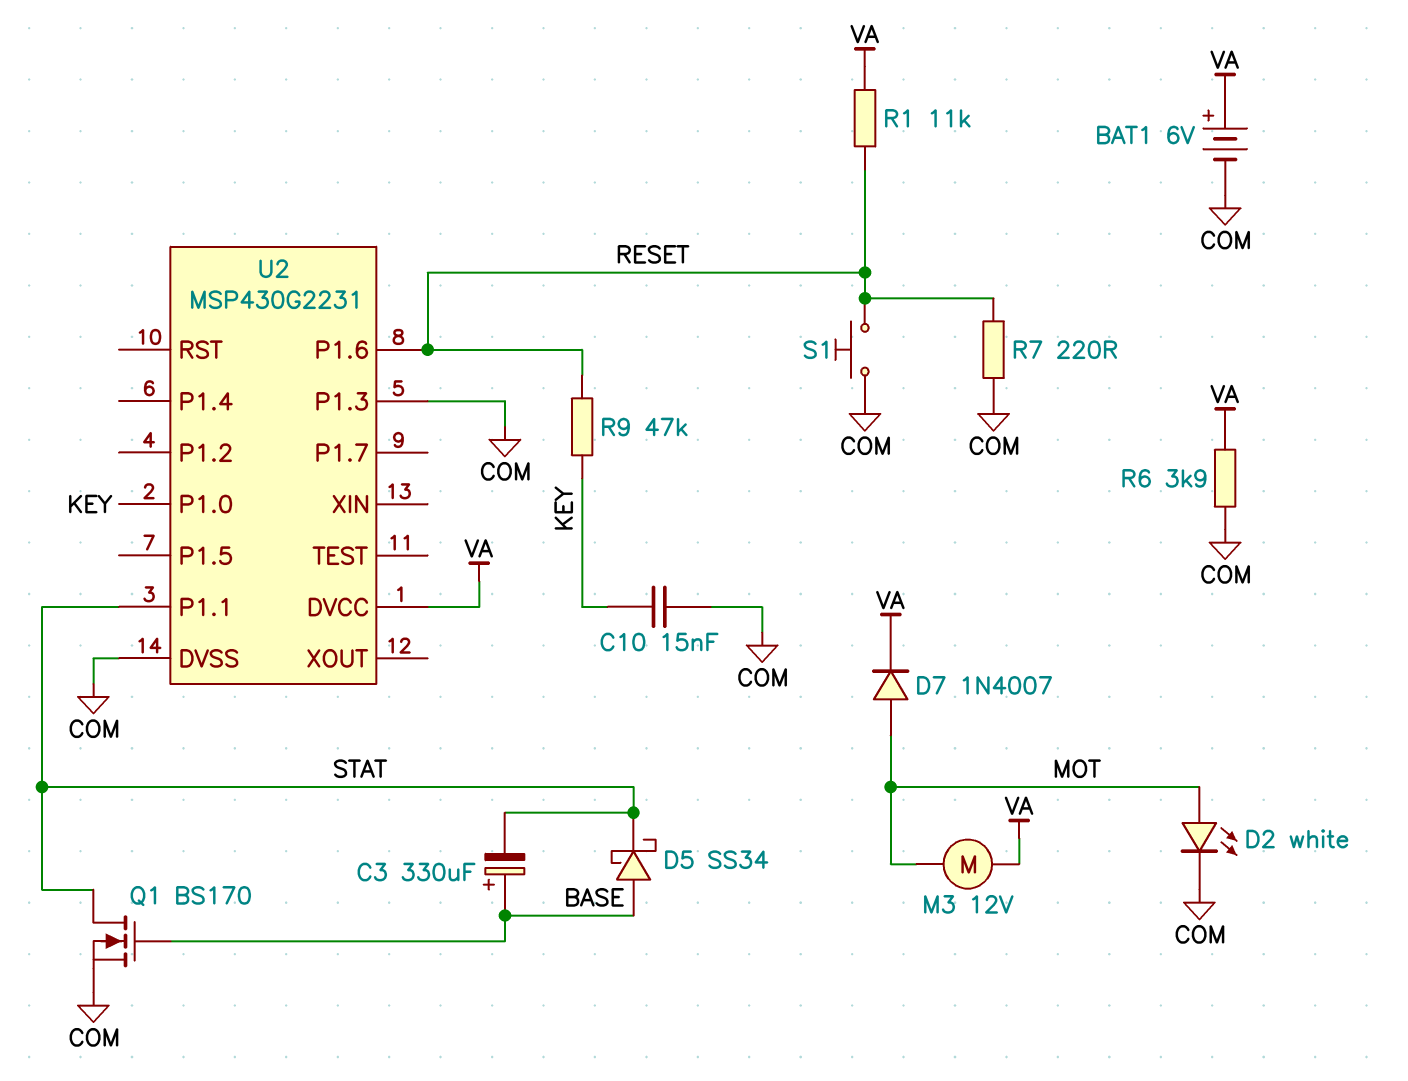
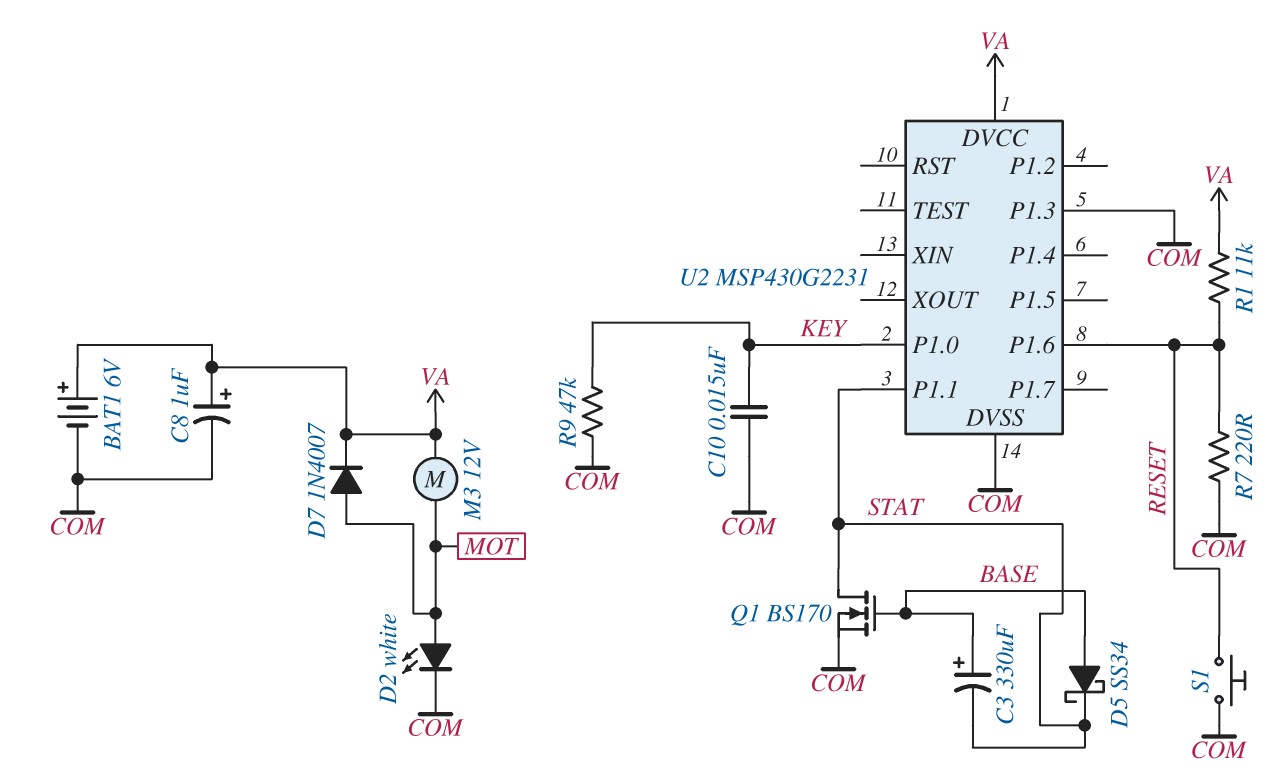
C8: none -> 1uF (plus VA, minus COM)
R6: 3.9k (COM, VA) -> none
R9: 47k (KEY, RESET) -> 47k (COM, KEY)

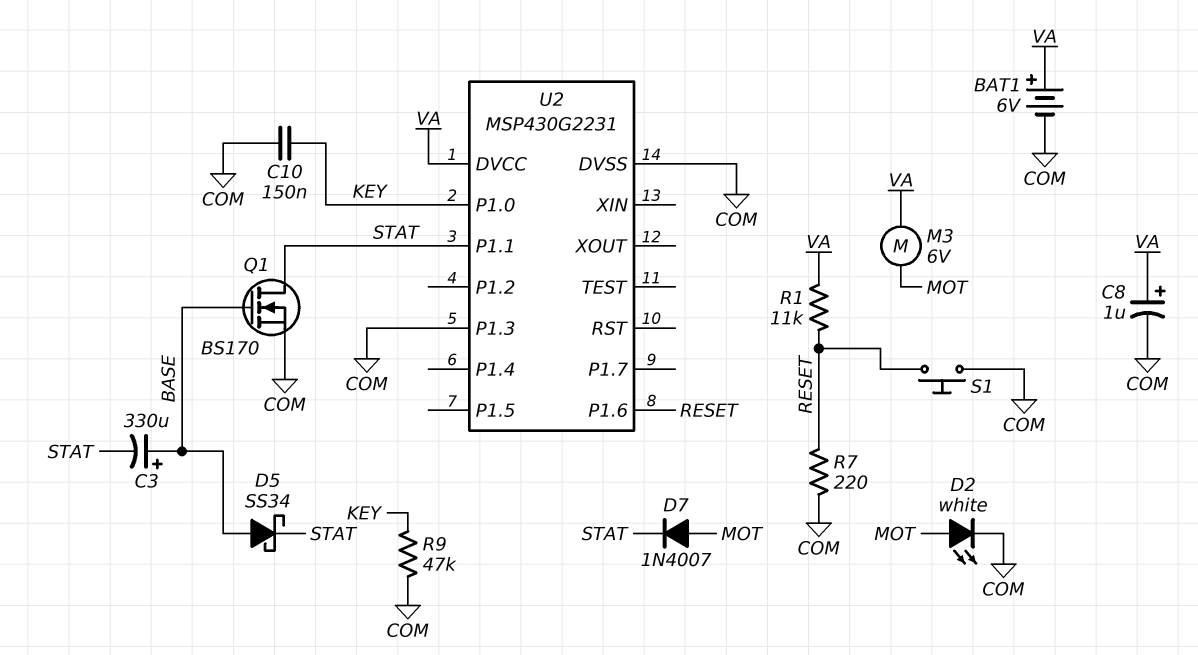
C10: 15nF (COM, KEY) -> 150nF (COM, KEY)
D7: diode 1N4007 (A MOT, K VA) -> diode 1N4007 (A MOT, K STAT)
M3: motor 12V (MOT, VA) -> motor 6V (MOT, VA)

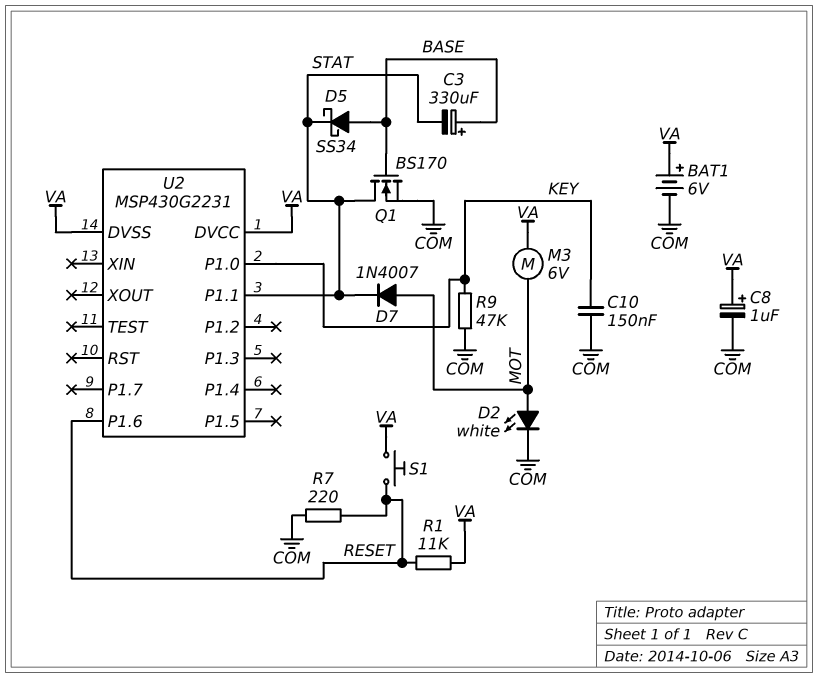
S1: button (COM, RESET) -> button (RESET, VA)
U2 pin DVSS: COM -> VA
U2 pin P1.3: COM -> none

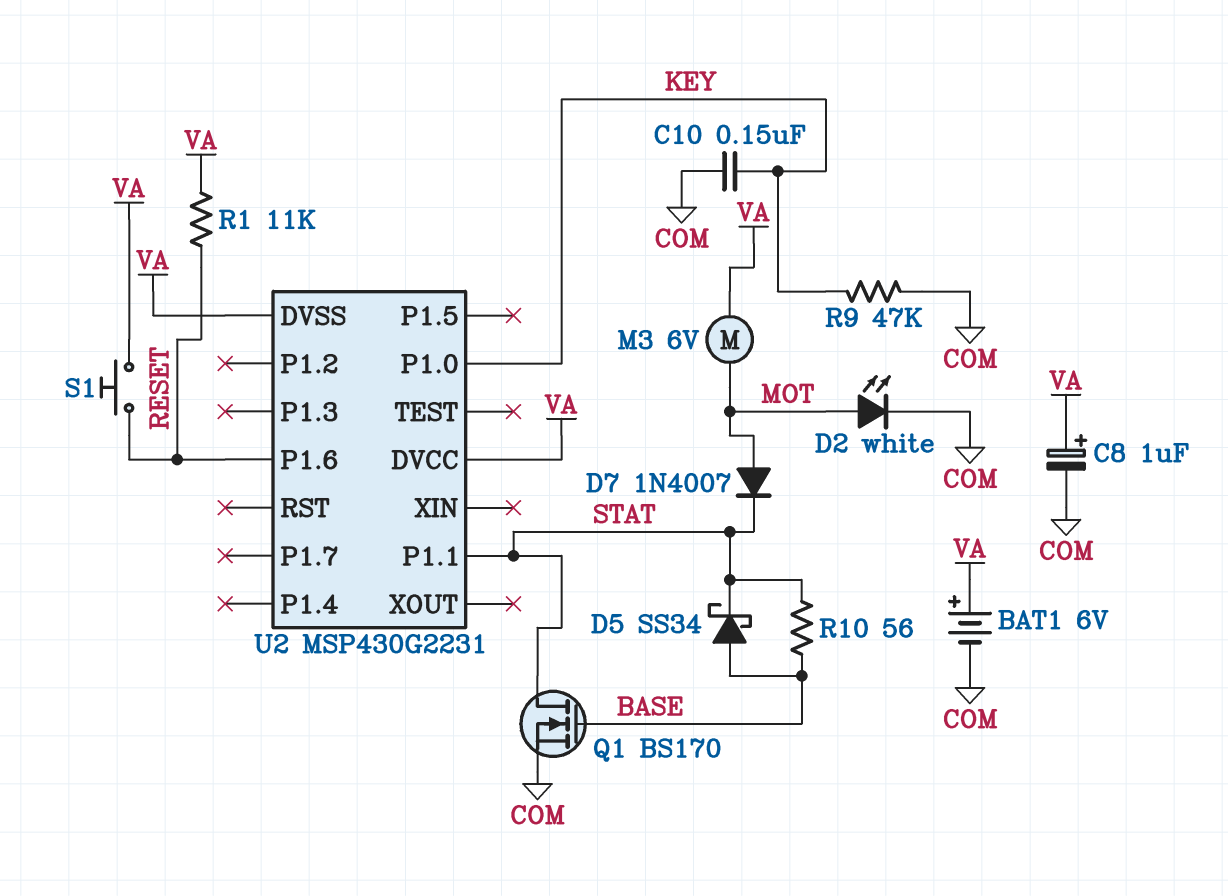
C3: 330uF (plus BASE, minus STAT) -> none
R7: 220 (COM, RESET) -> none
R10: none -> 56 (BASE, STAT)

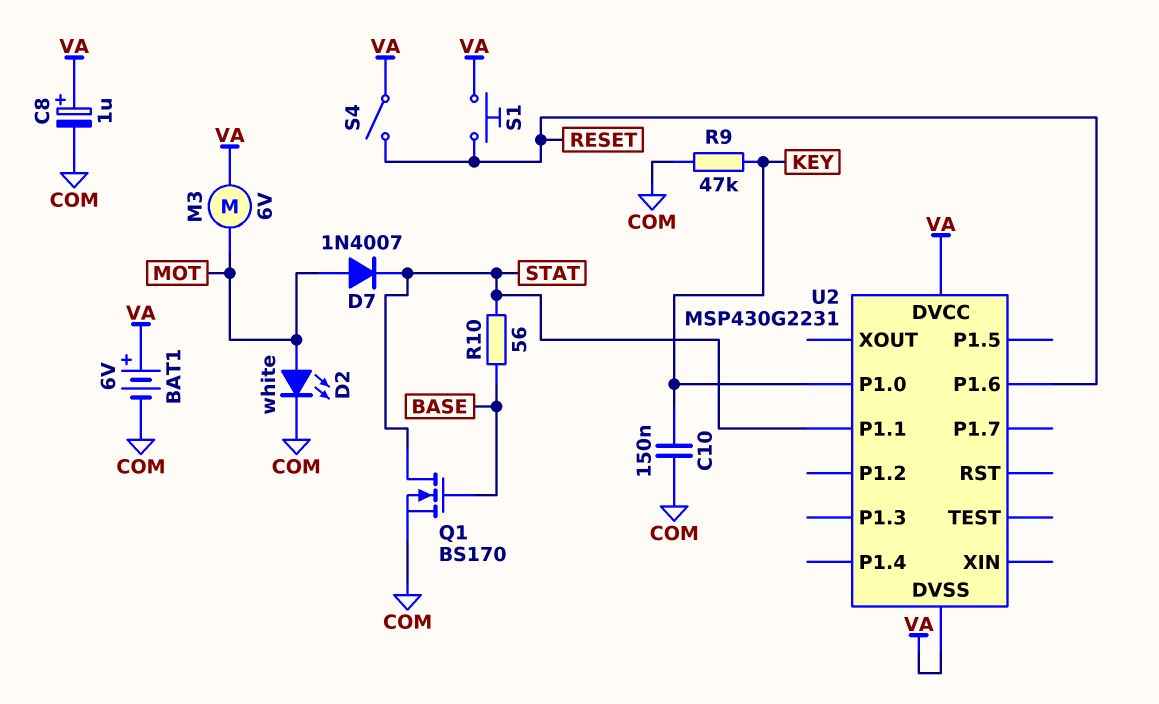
D5: schottky SS34 (A BASE, K STAT) -> none
R1: 11k (RESET, VA) -> none
S4: none -> switch (RESET, VA)

